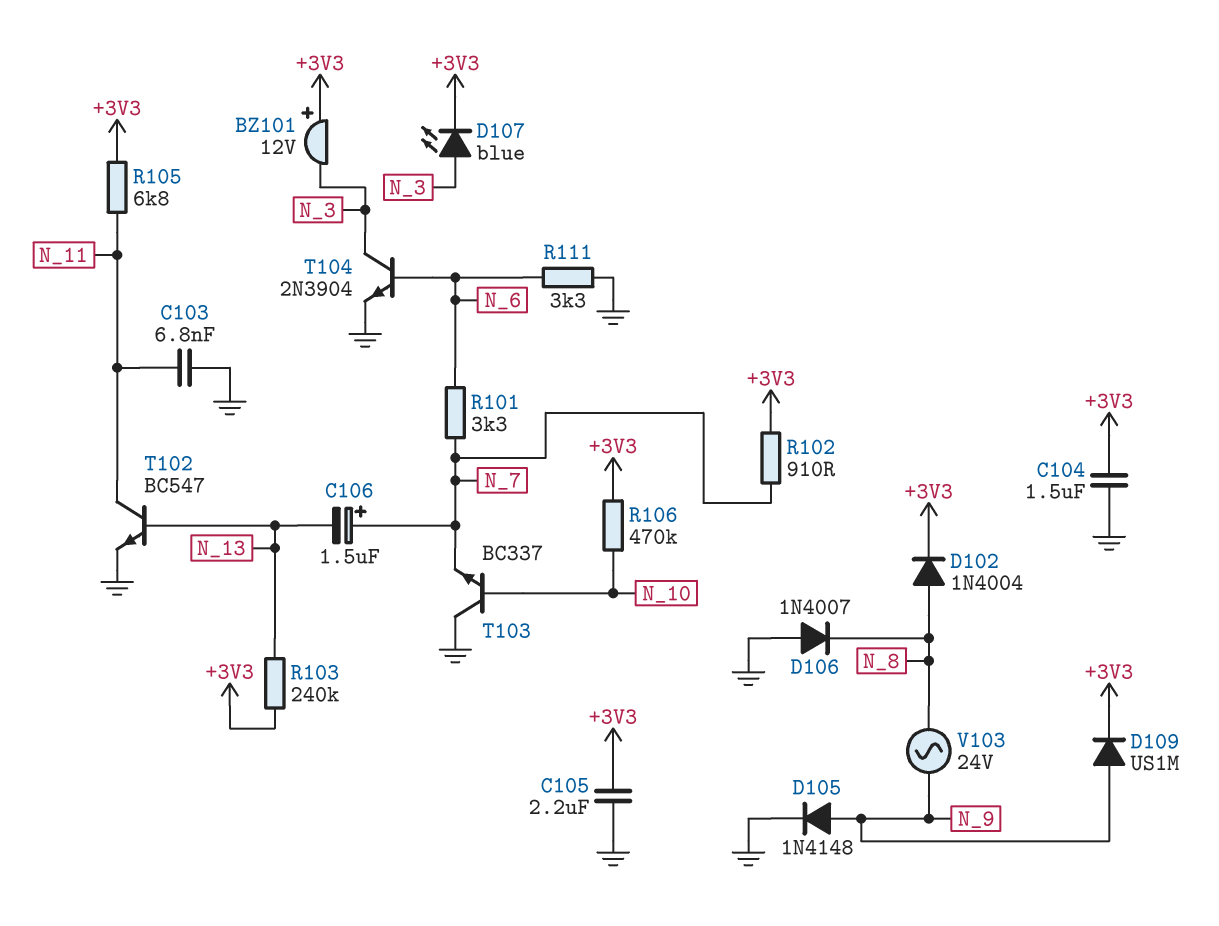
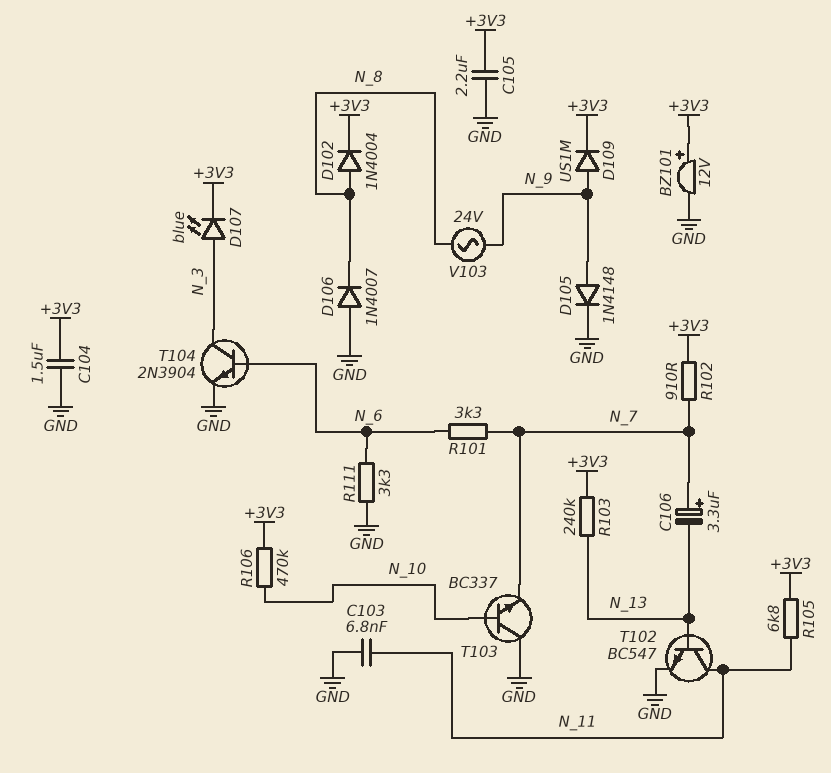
BZ101: buzzer 12V (plus +3V3, minus N_3) -> buzzer 12V (plus +3V3, minus GND)
C106: 1.5uF (plus N_7, minus N_13) -> 3.3uF (plus N_7, minus N_13)

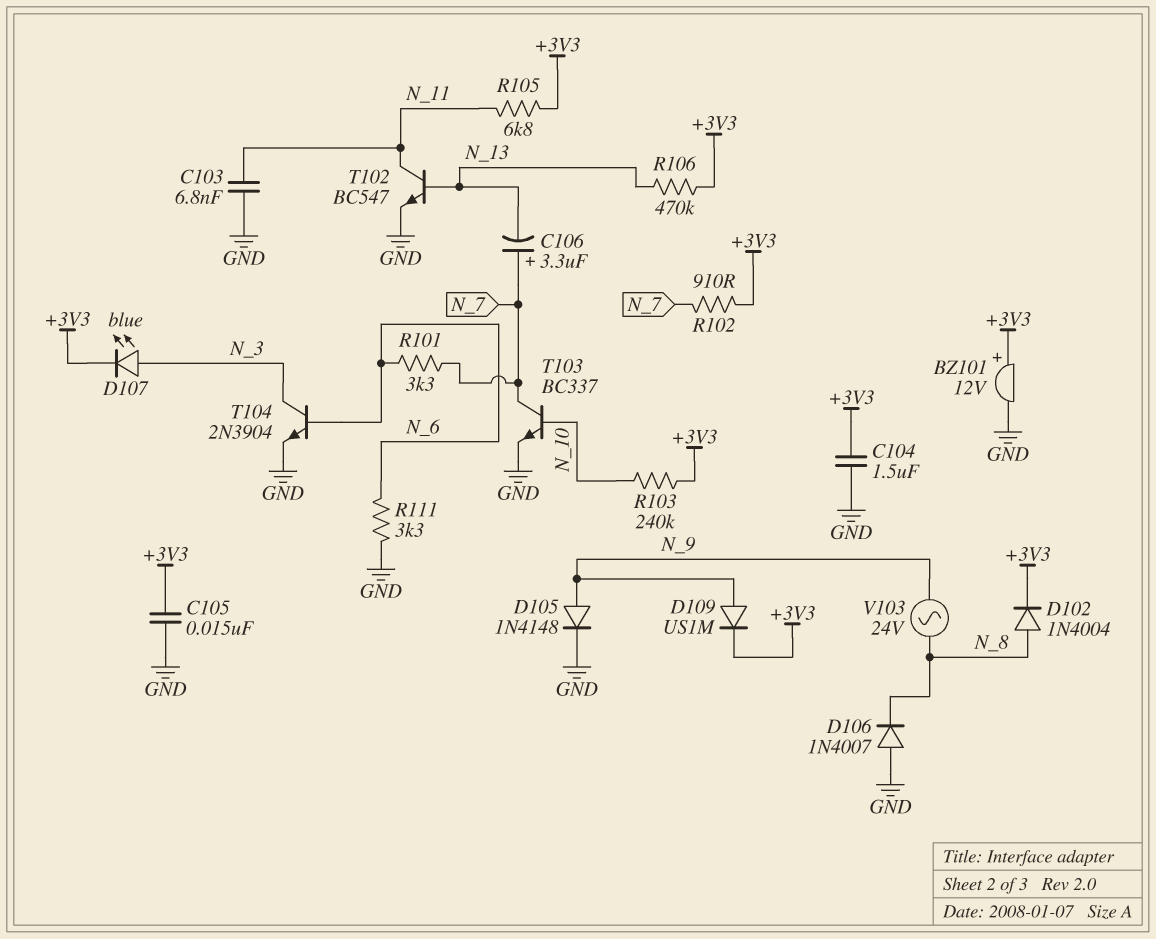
C105: 2.2uF (+3V3, GND) -> 15nF (+3V3, GND)
R103: 240k (+3V3, N_13) -> 240k (+3V3, N_10)
R106: 470k (+3V3, N_10) -> 470k (+3V3, N_13)
T103: NPN BC337 (B N_10, C GND, E N_7) -> NPN BC337 (B N_10, C N_7, E GND)

